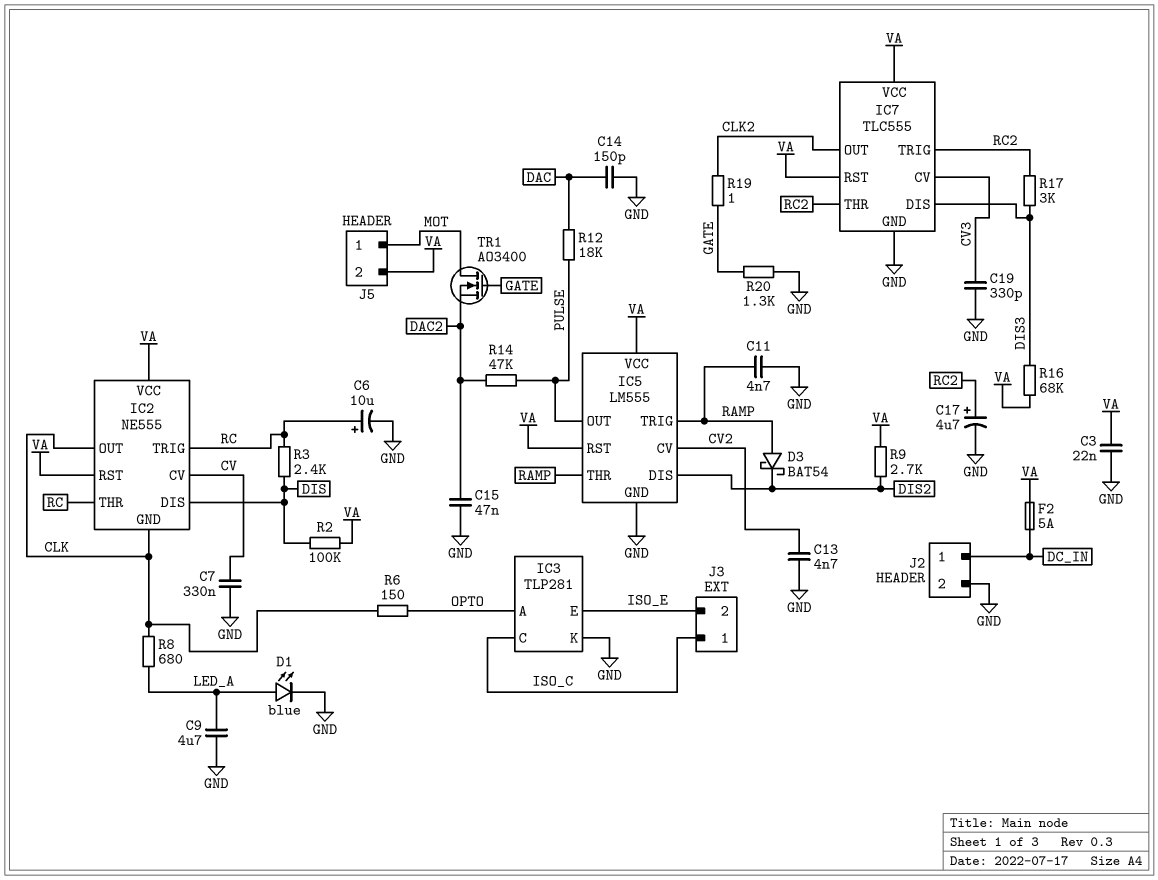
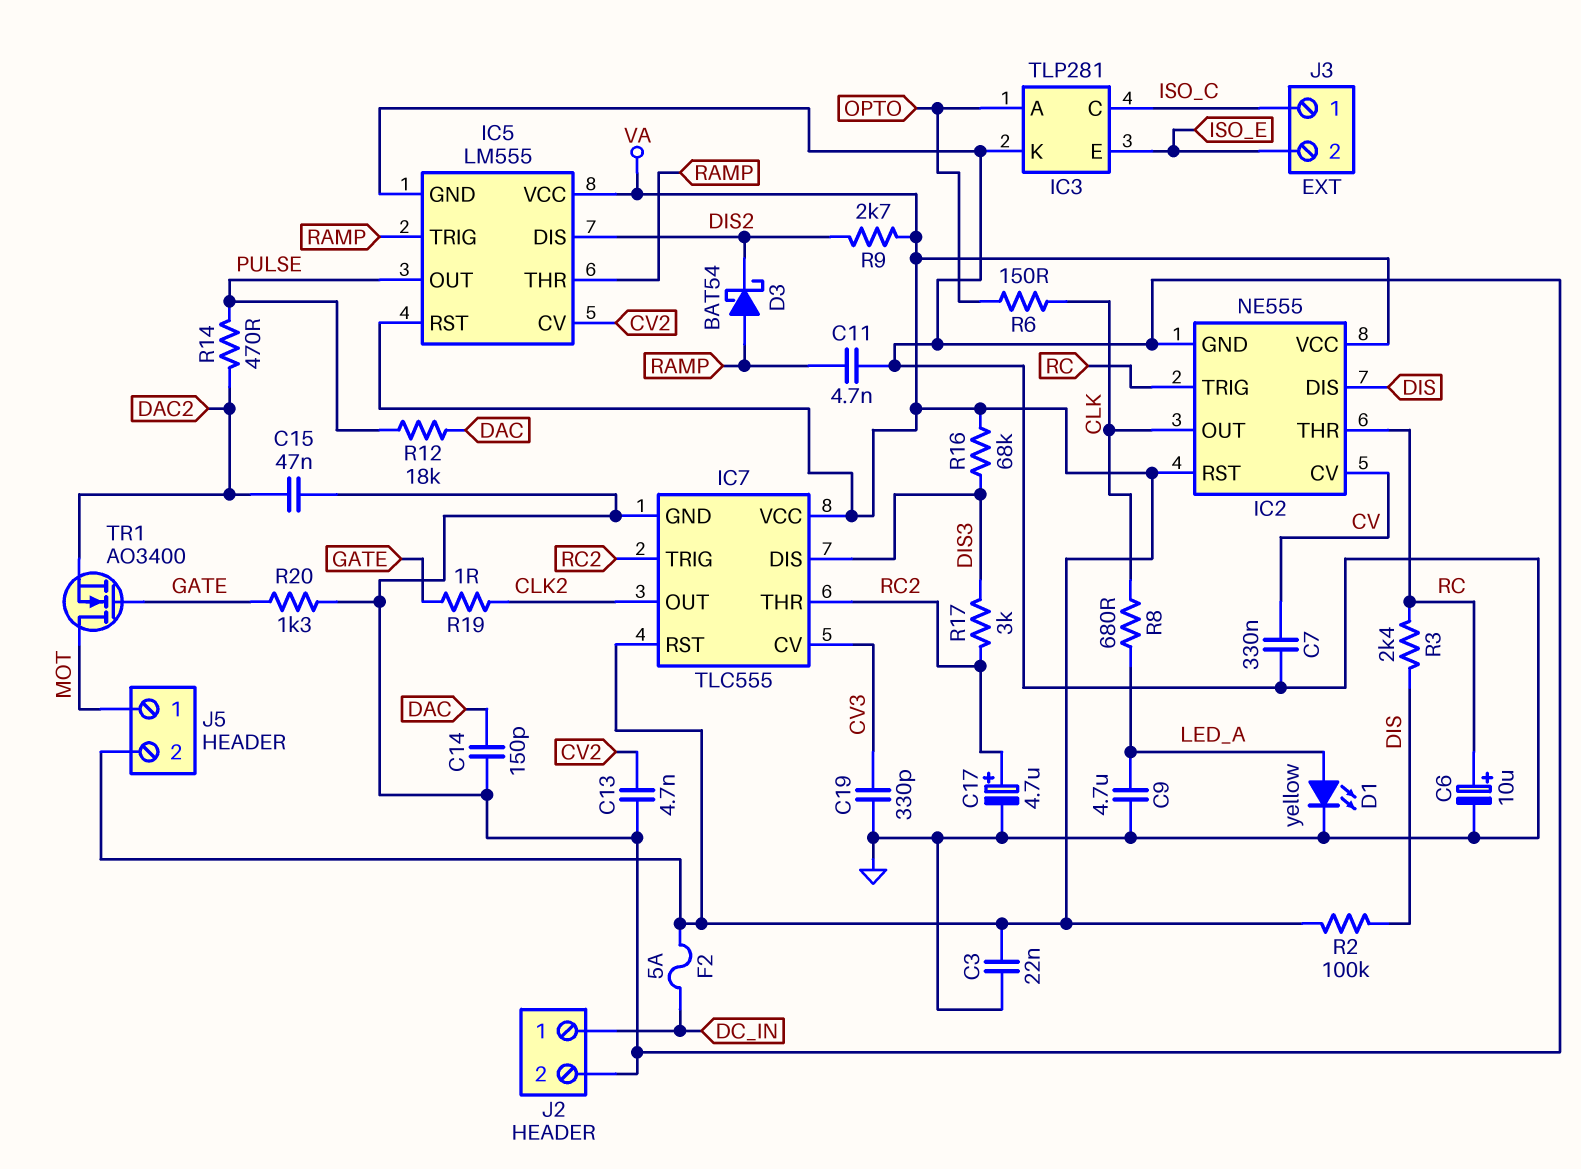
D1: LED blue (A LED_A, K GND) -> LED yellow (A LED_A, K GND)
IC2 pin GND: CLK -> GND
R14: 47k (DAC2, PULSE) -> 470 (DAC2, PULSE)

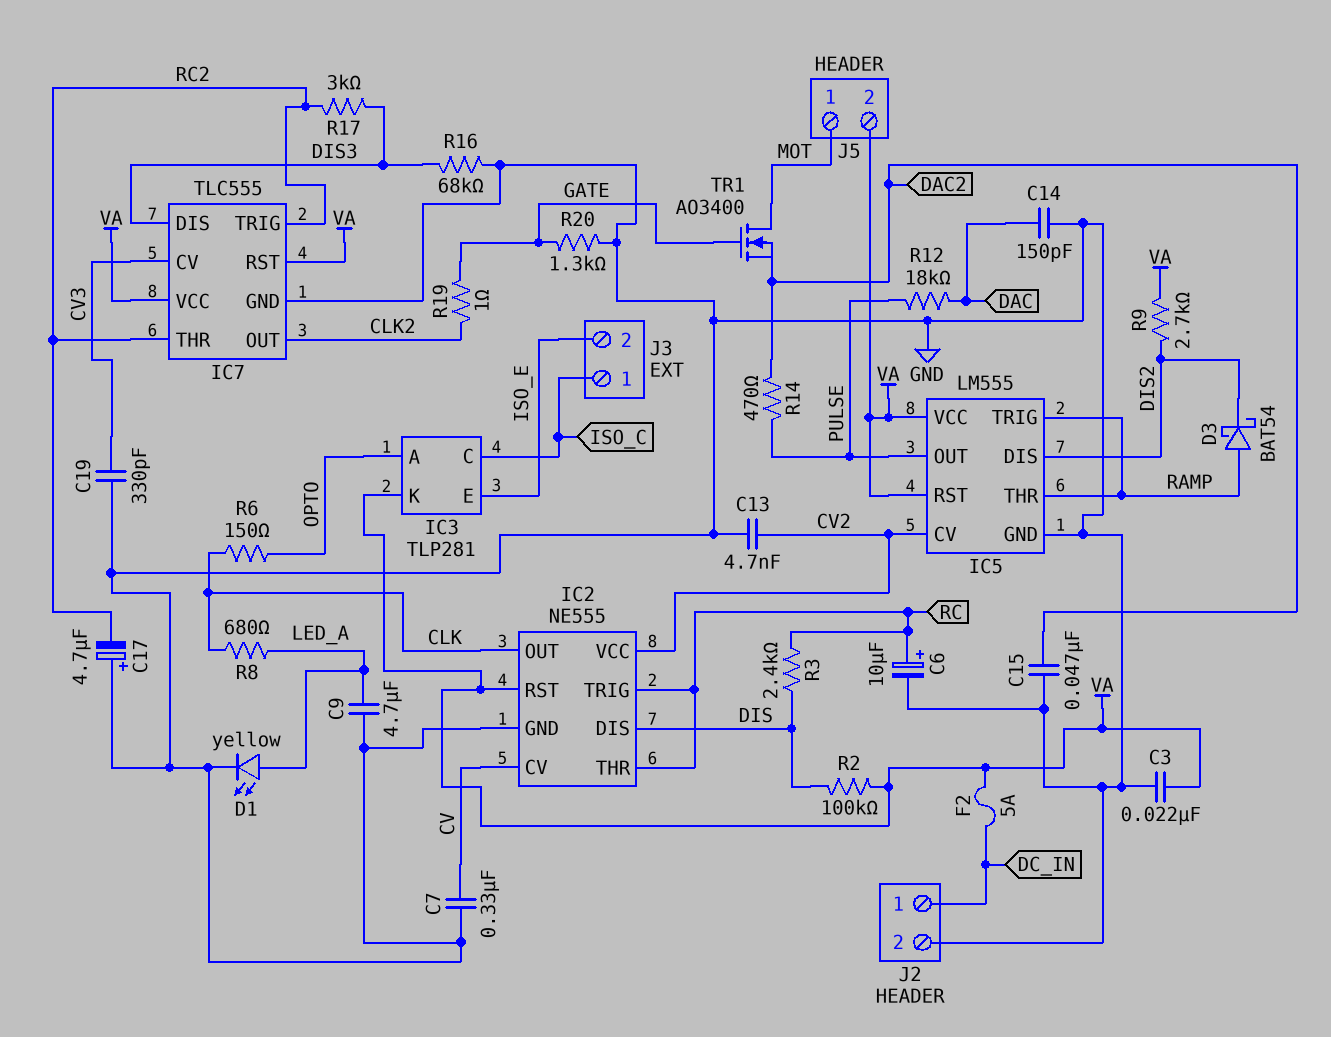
C11: 4.7nF (GND, RAMP) -> none
C17: 4.7uF (plus RC2, minus GND) -> 4.7uF (plus GND, minus RC2)
IC2 pin VCC: VA -> CV2
IC3 pin K: GND -> VA
R16: 68k (DIS3, VA) -> 68k (DIS3, GND)

